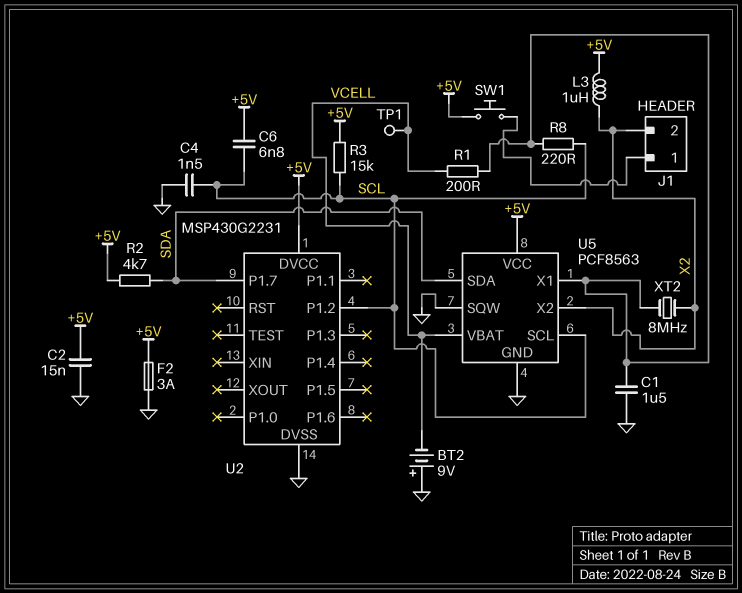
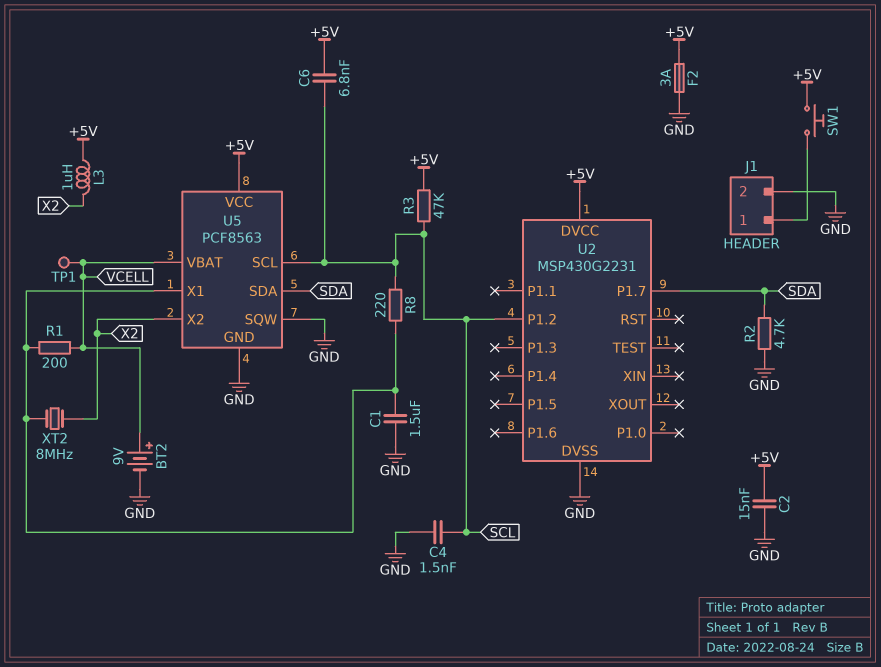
BT2: 9V (plus GND, minus VCELL) -> 9V (plus VCELL, minus GND)
J1 pin 2: X2 -> GND
R2: 4.7k (+5V, SDA) -> 4.7k (GND, SDA)
R3: 15k (+5V, SCL) -> 47k (+5V, SCL)

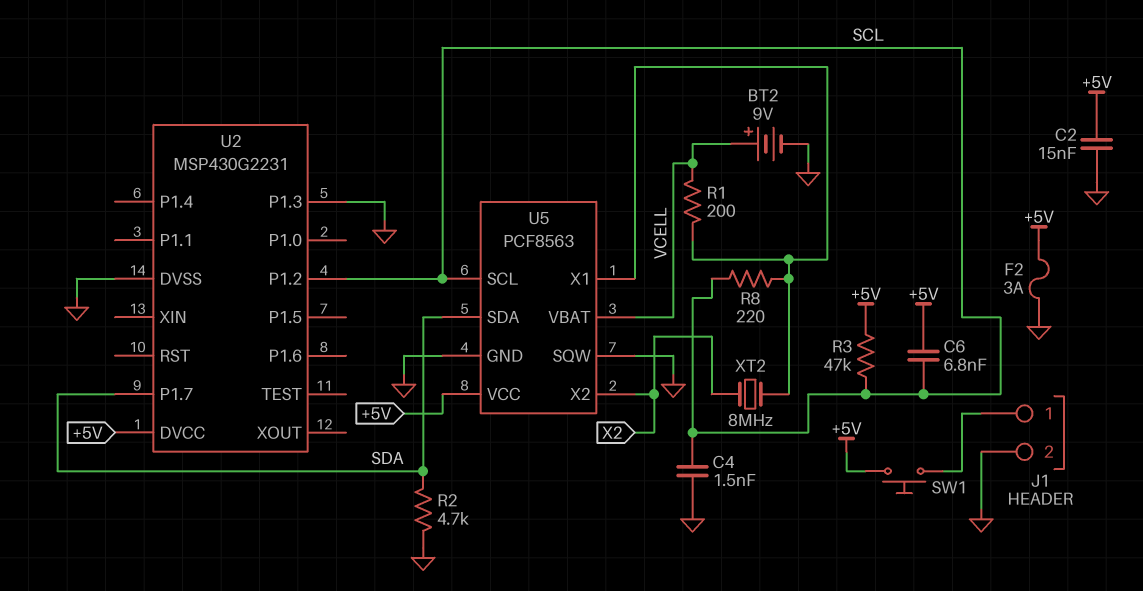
C1: 1.5uF (GND, U5/X1) -> none
L3: 1uH (+5V, X2) -> none
TP1: test point (VCELL) -> none
U2 pin P1.3: none -> GND

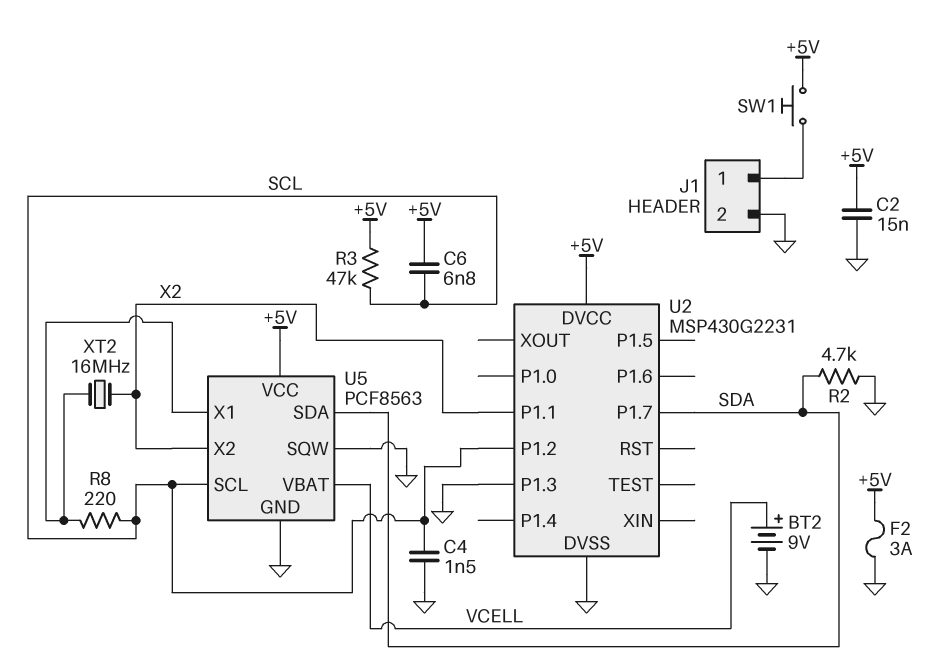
R1: 200 (U5/X1, VCELL) -> none
U2 pin P1.1: none -> X2
XT2: 8MHz (U5/X1, X2) -> 16MHz (U5/X1, X2)

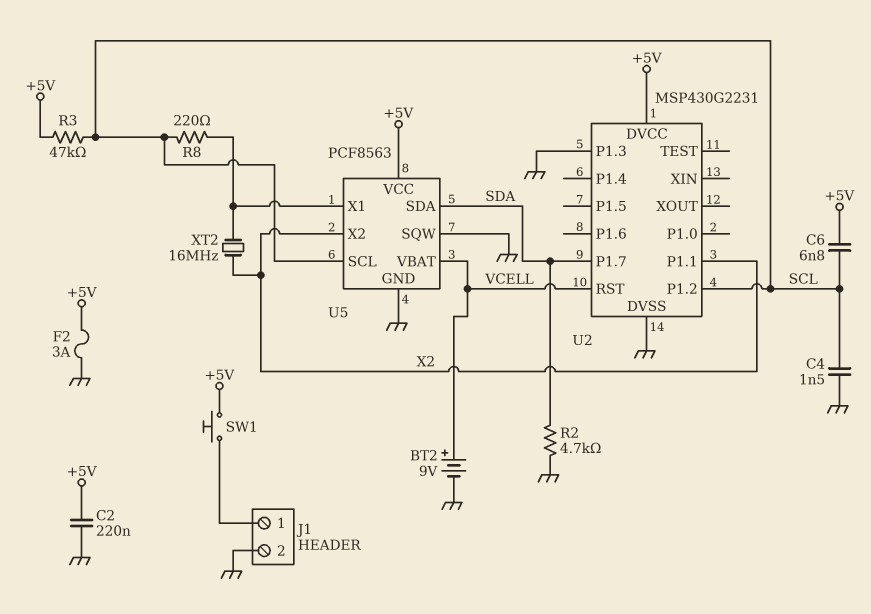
C2: 15nF (+5V, GND) -> 220nF (+5V, GND)
U2 pin RST: none -> VCELL

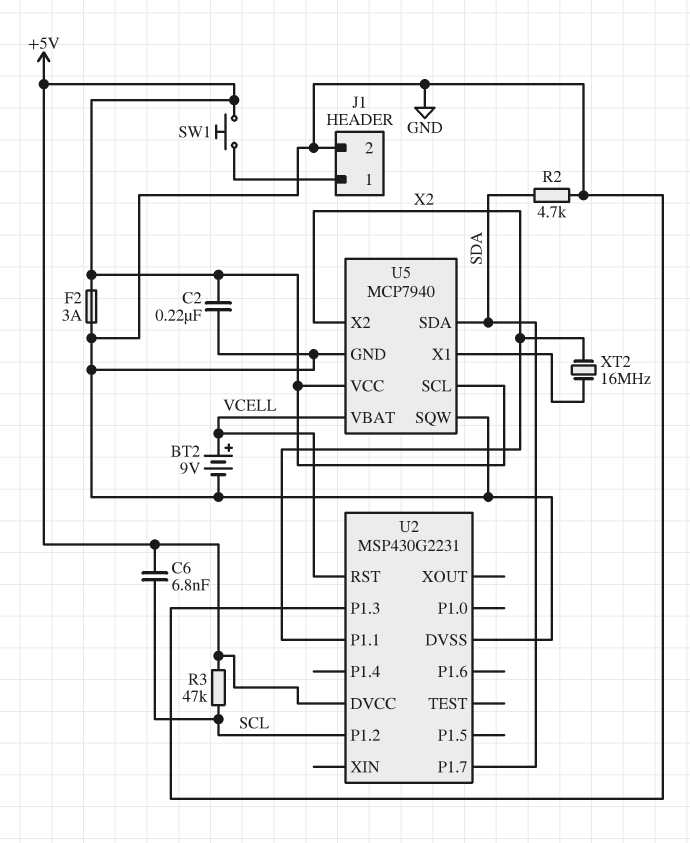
C4: 1.5nF (GND, SCL) -> none
R8: 220 (SCL, U5/X1) -> none
U5: PCF8563 -> MCP7940
U5 pin SCL: SCL -> +5V

